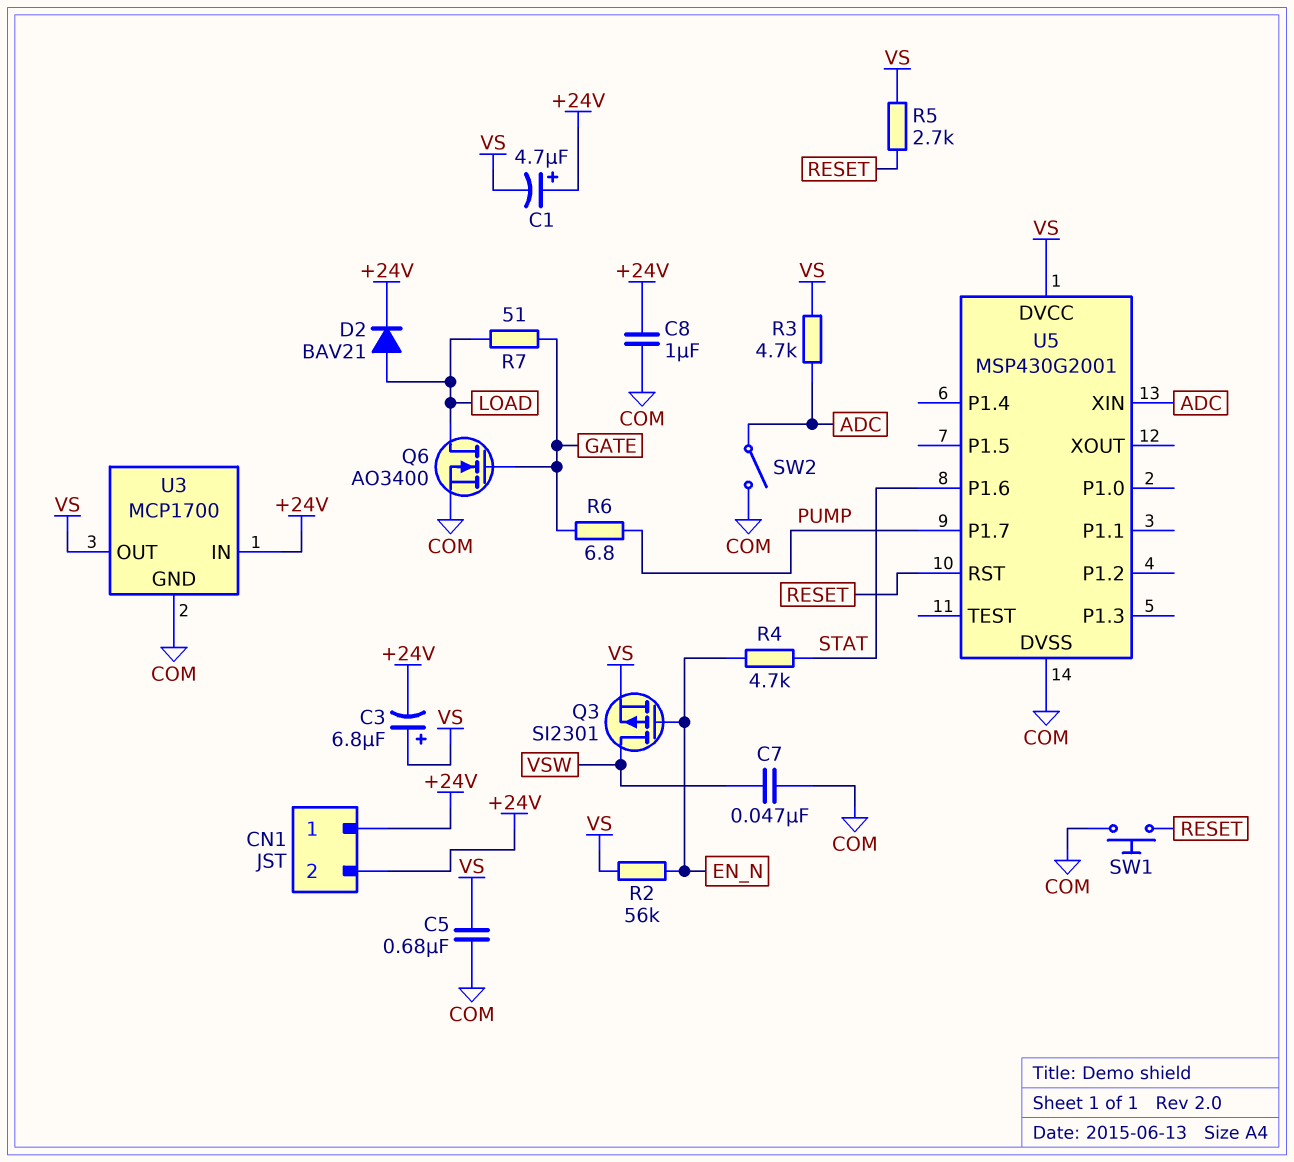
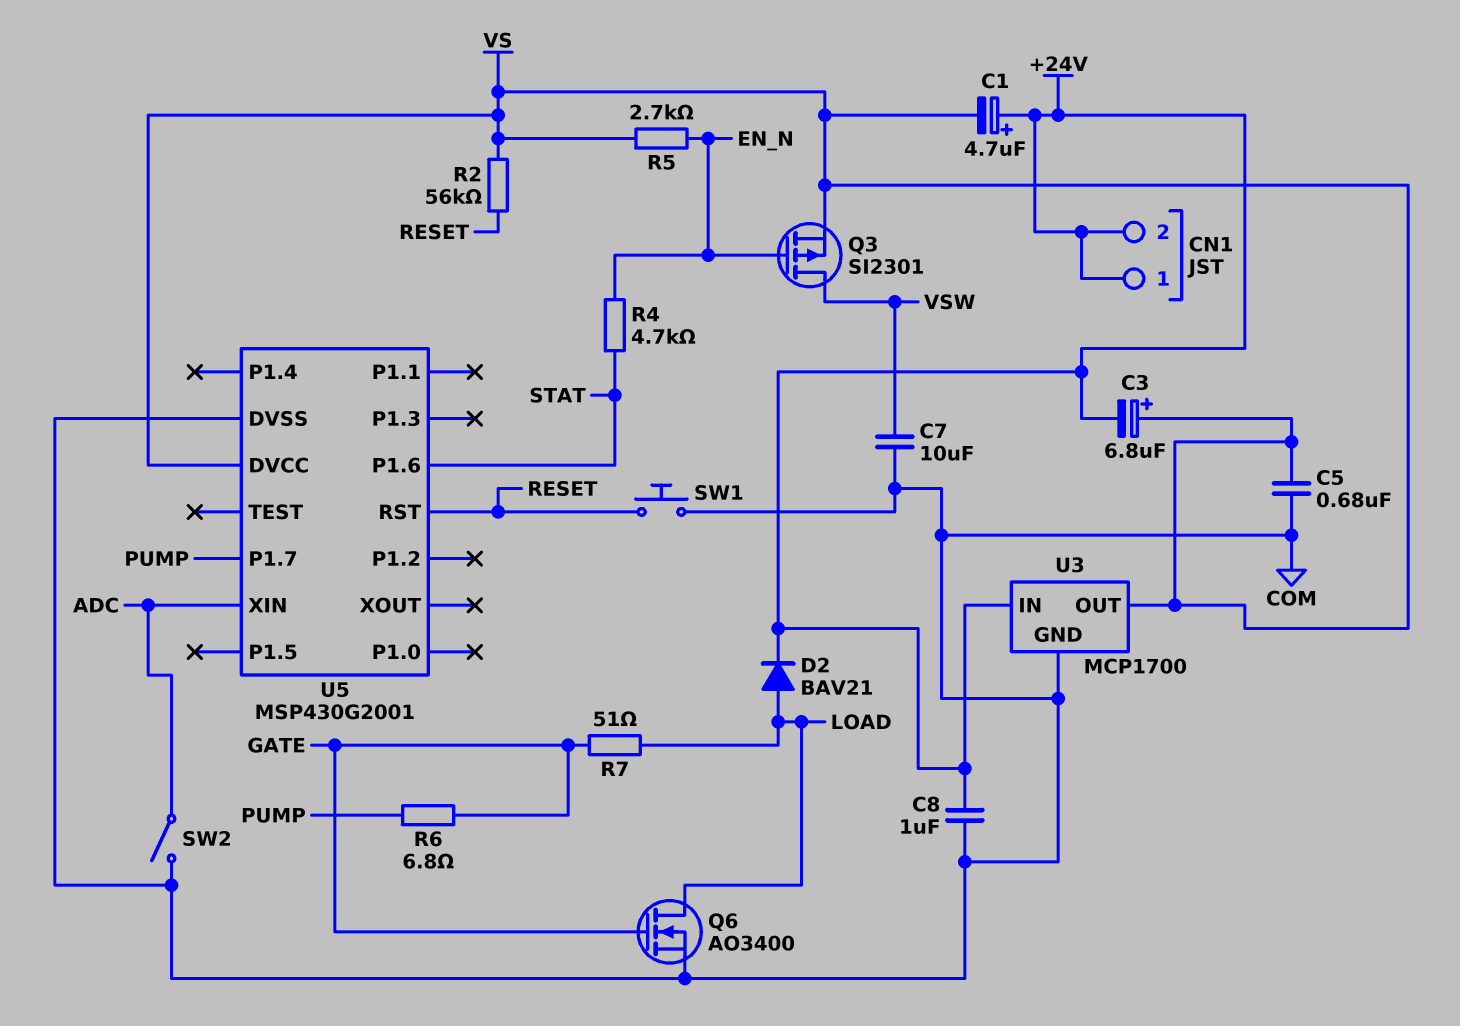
C7: 47nF (COM, VSW) -> 10uF (COM, VSW)
R2: 56k (EN_N, VS) -> 56k (RESET, VS)
R3: 4.7k (ADC, VS) -> none
R5: 2.7k (RESET, VS) -> 2.7k (EN_N, VS)

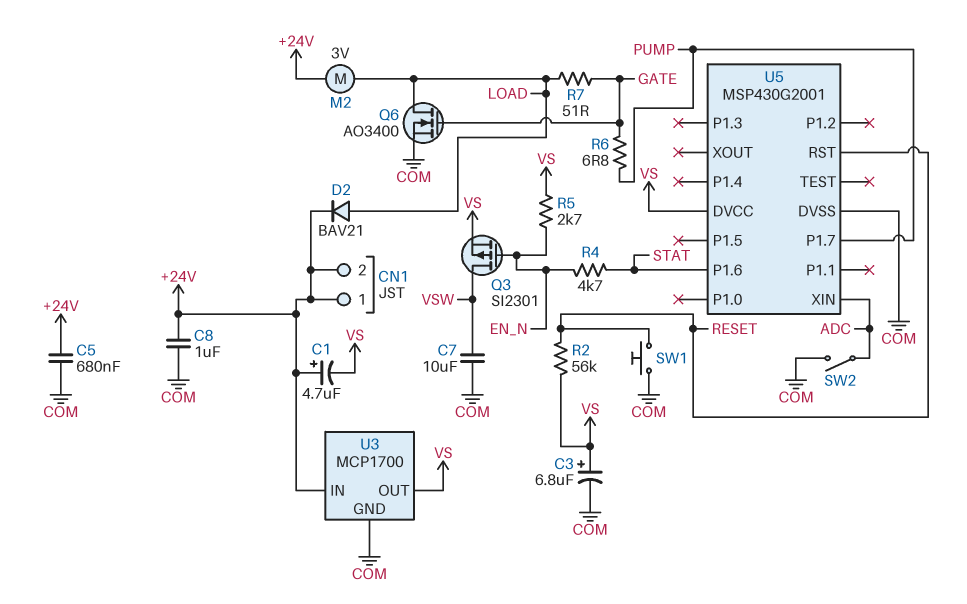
C3: 6.8uF (plus VS, minus +24V) -> 6.8uF (plus VS, minus COM)
C5: 680nF (COM, VS) -> 680nF (+24V, COM)
M2: none -> motor 3V (+24V, LOAD)

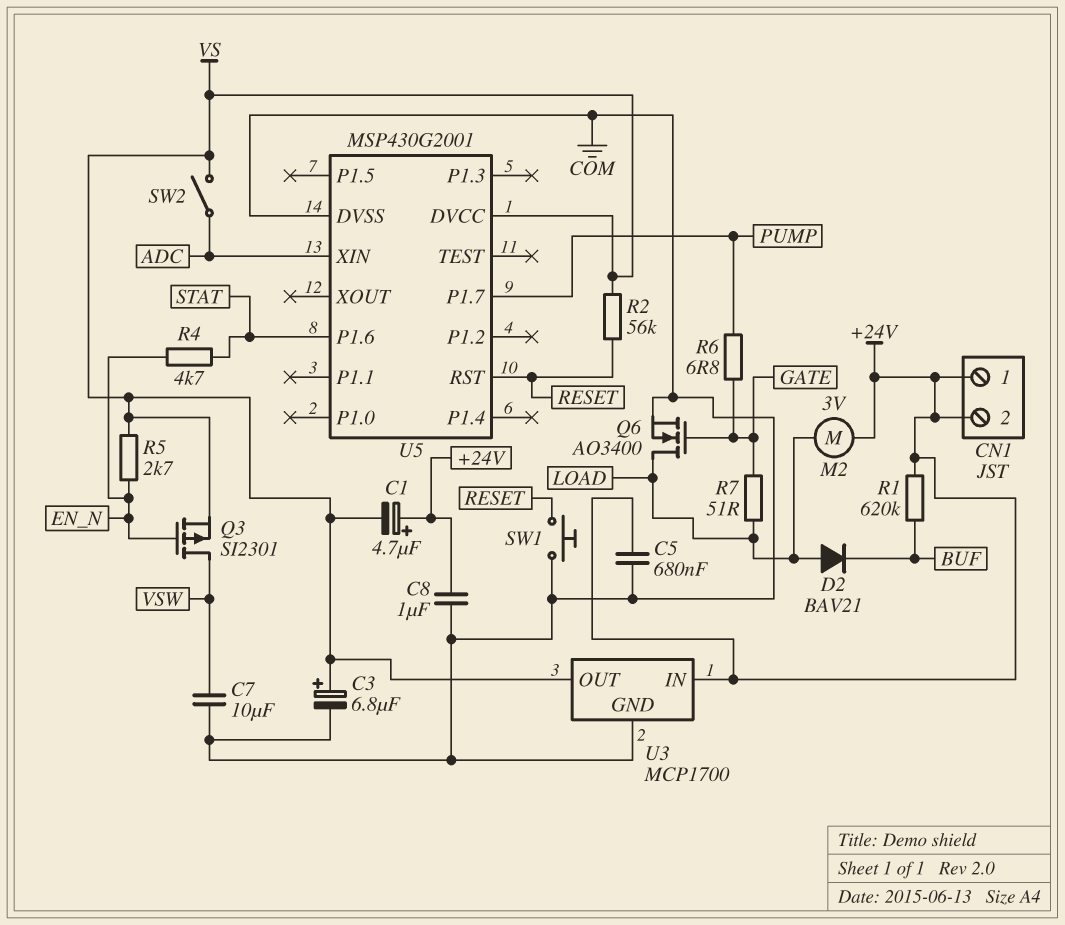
D2: diode BAV21 (A LOAD, K +24V) -> diode BAV21 (A LOAD, K BUF)
R1: none -> 620k (+24V, BUF)
SW2: switch (ADC, COM) -> switch (ADC, VS)

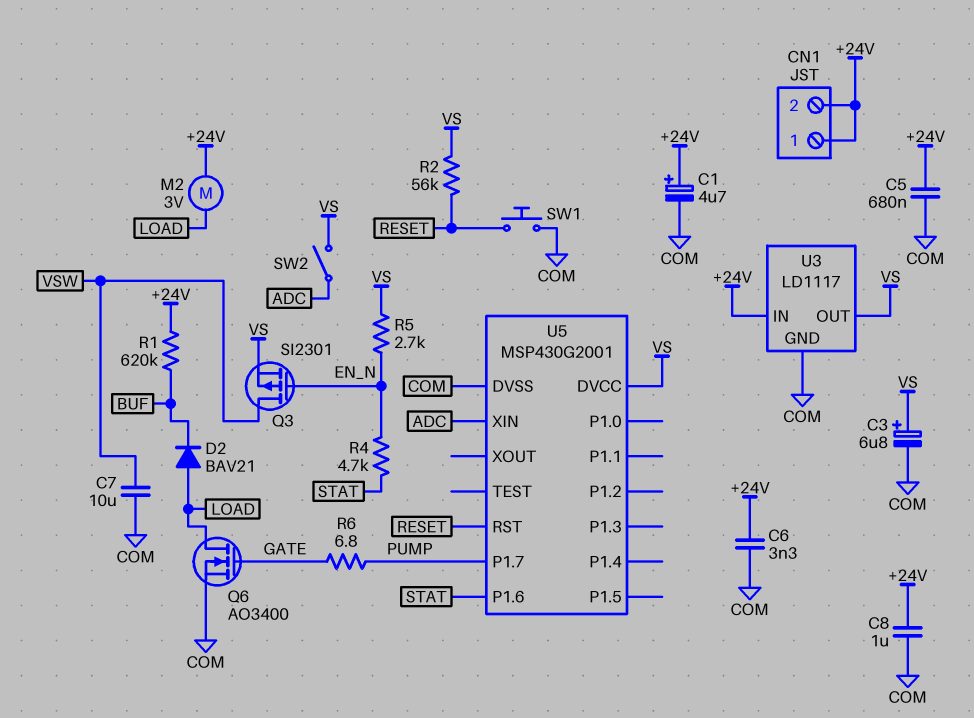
C1: 4.7uF (plus +24V, minus VS) -> 4.7uF (plus +24V, minus COM)
C6: none -> 3.3nF (+24V, COM)
R7: 51 (GATE, LOAD) -> none
U3: MCP1700 -> LD1117

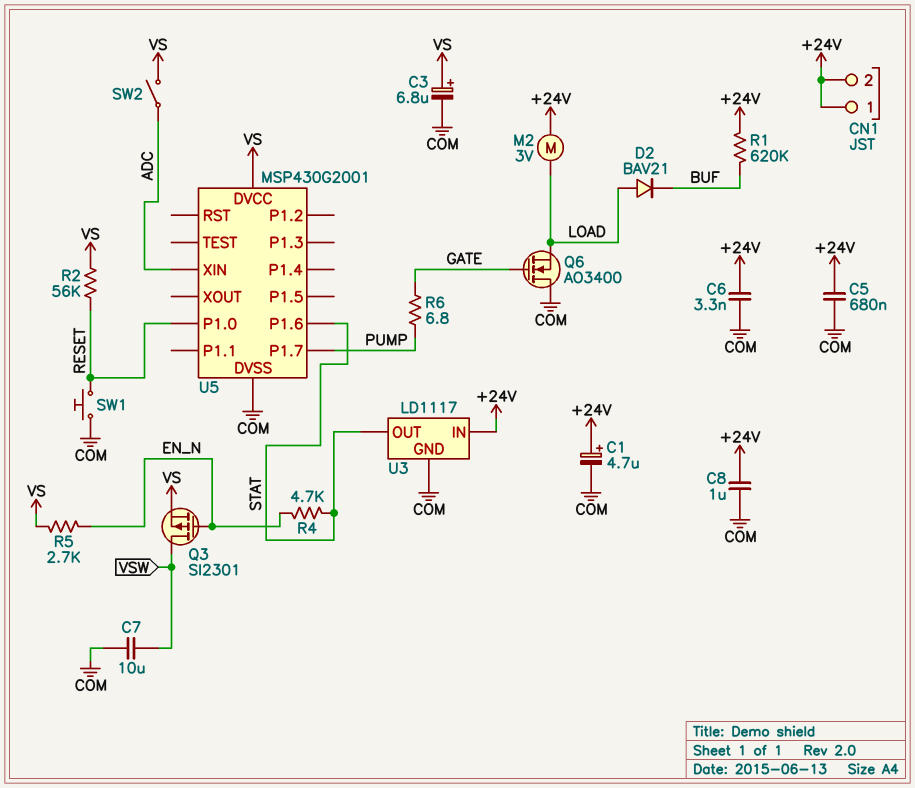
Q6: NMOS AO3400 (G GATE, D LOAD, S COM) -> NMOS AO3400 (G GATE, D COM, S LOAD)
U3 pin OUT: VS -> STAT
U5 pin P1.0: none -> RESET
U5 pin RST: RESET -> none

